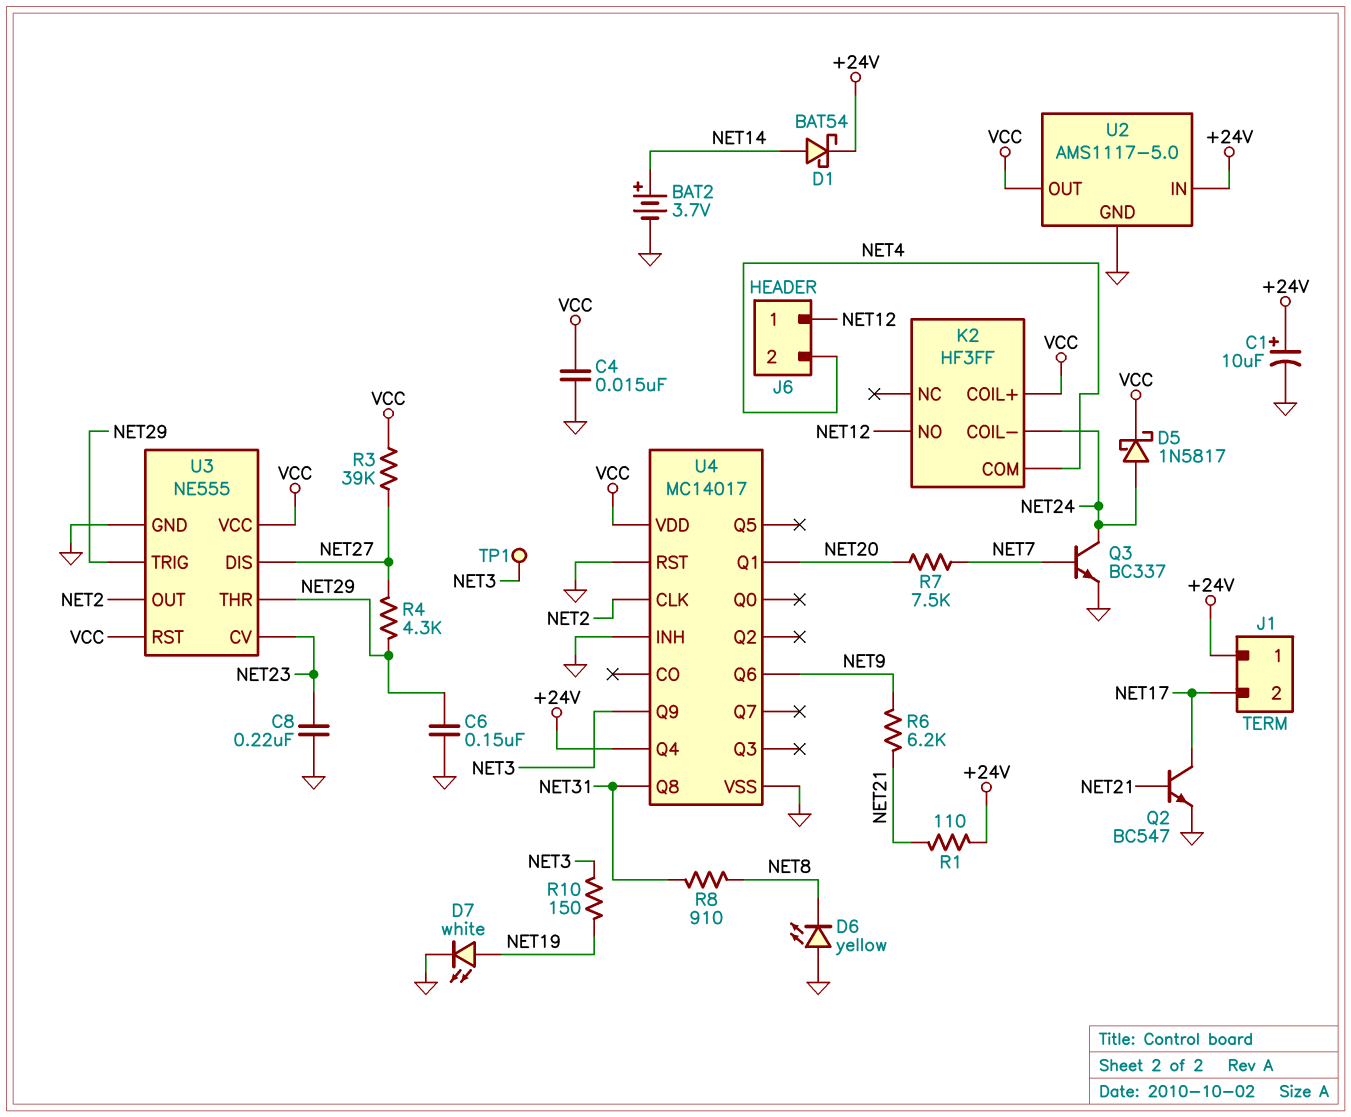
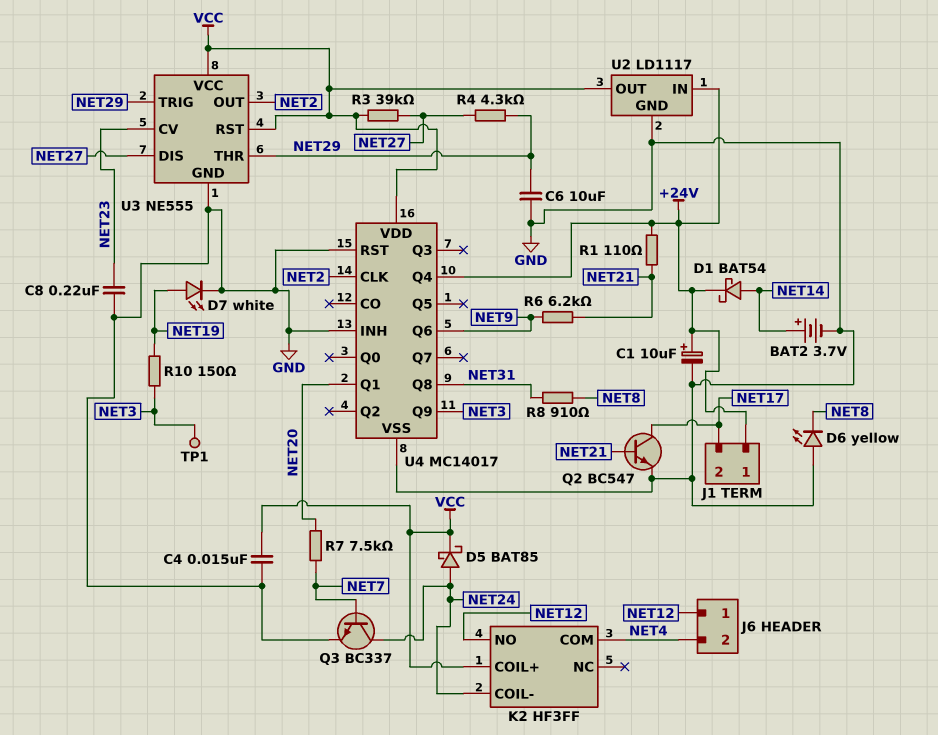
C6: 150nF (GND, NET29) -> 10uF (GND, NET29)
D5: schottky 1N5817 (A NET24, K VCC) -> schottky BAT85 (A NET24, K VCC)
U2: AMS1117-5.0 -> LD1117

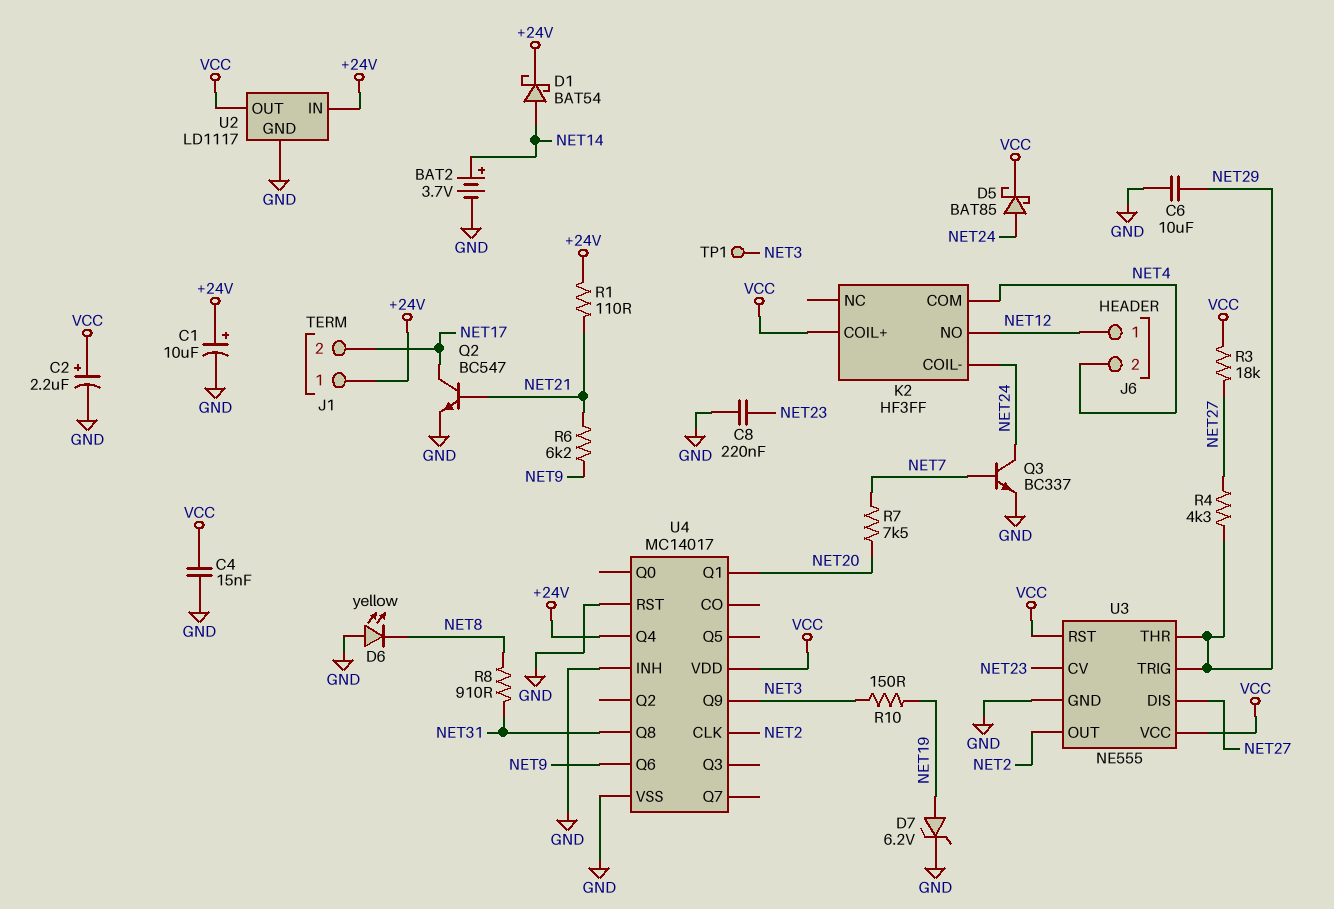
C2: none -> 2.2uF (plus VCC, minus GND)
D7: LED white (A NET19, K GND) -> zener 6.2V (A NET19, K GND)
R3: 39k (NET27, VCC) -> 18k (NET27, VCC)

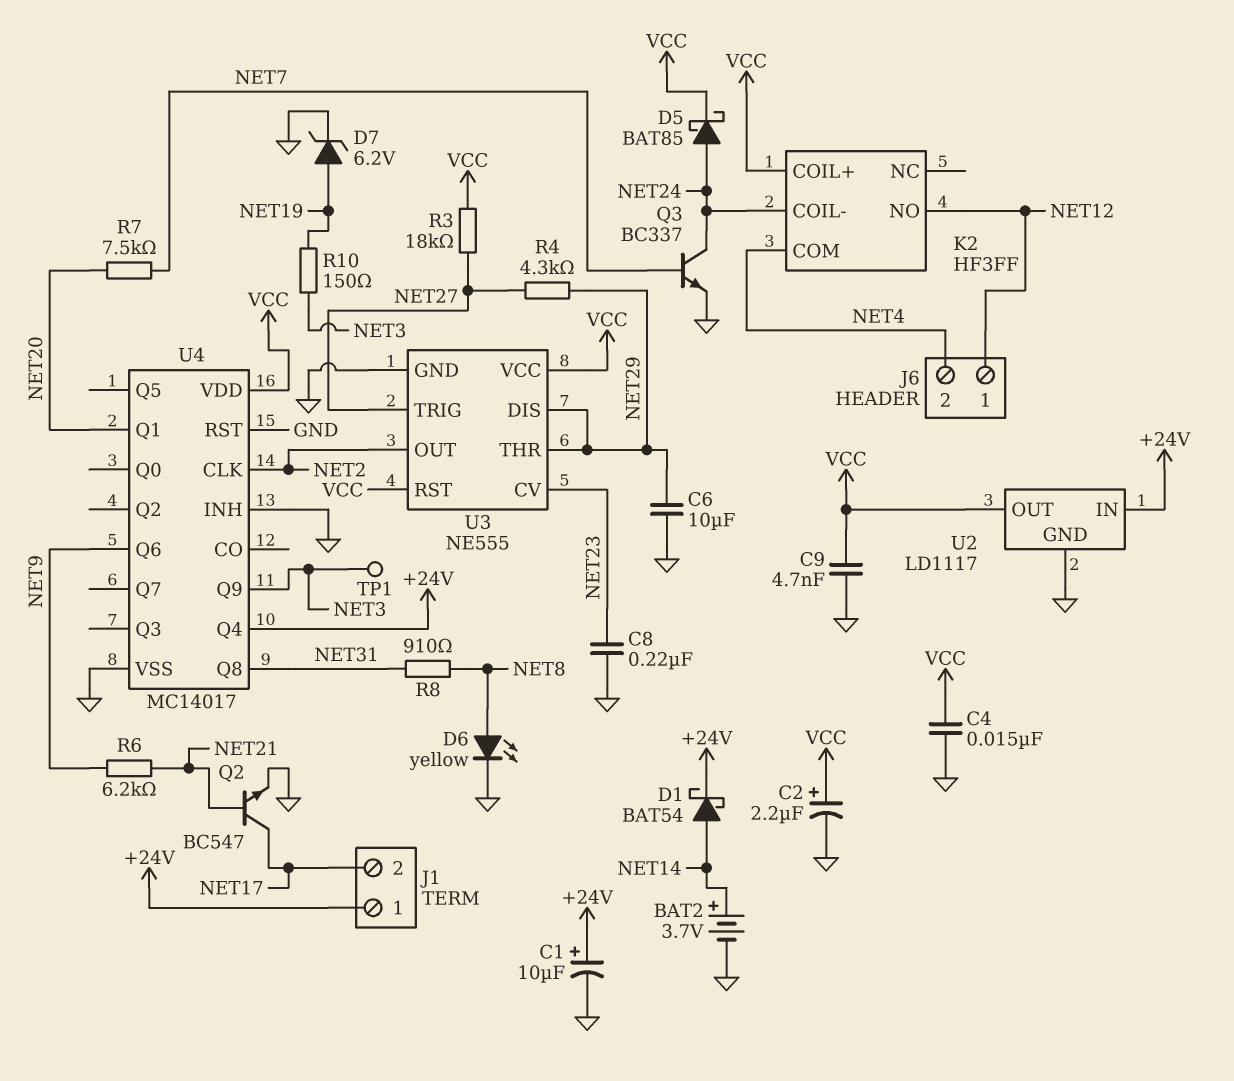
C9: none -> 4.7nF (GND, VCC)
D6: LED yellow (A GND, K NET8) -> LED yellow (A NET8, K GND)
R1: 110 (+24V, NET21) -> none
U3 pin DIS: NET27 -> NET29
U3 pin TRIG: NET29 -> NET27

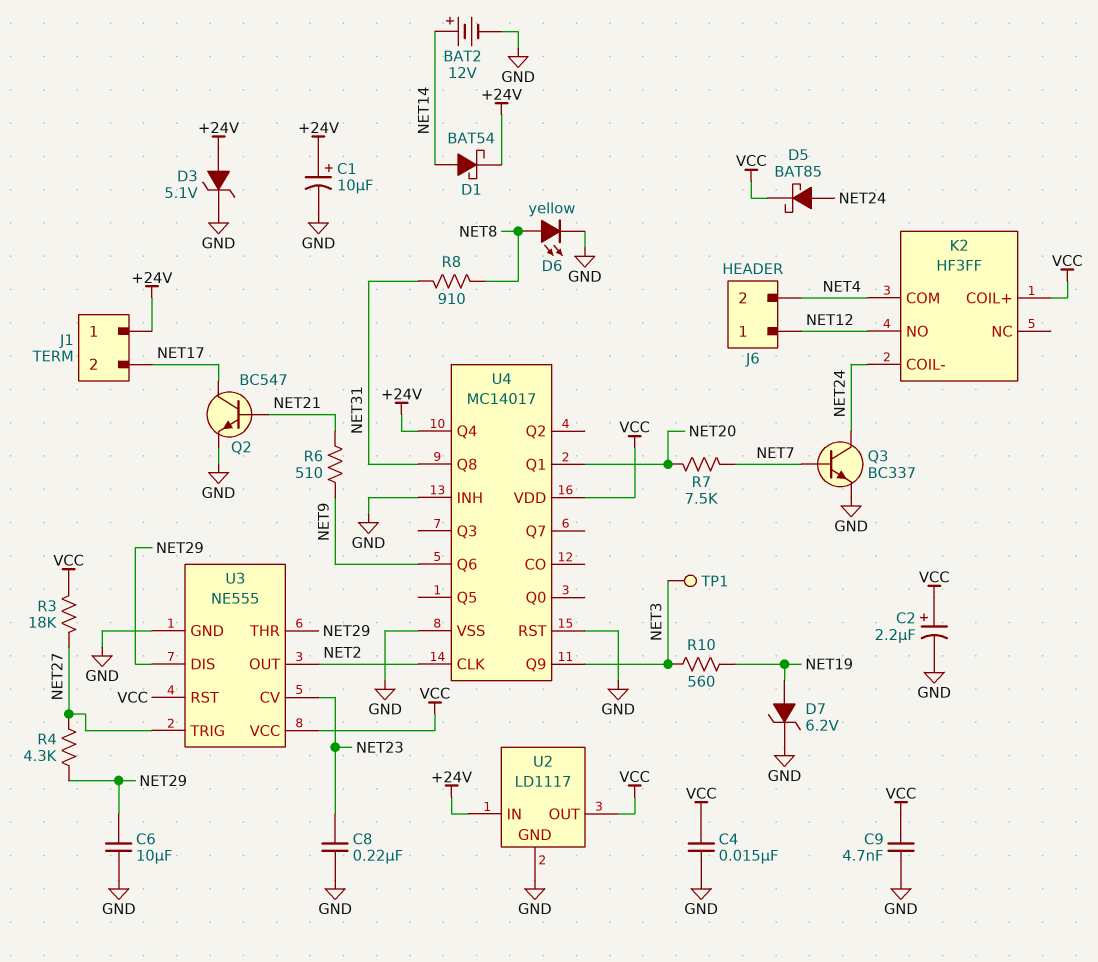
BAT2: 3.7V (plus NET14, minus GND) -> 12V (plus NET14, minus GND)
D3: none -> zener 5.1V (A +24V, K GND)
R6: 6.2k (NET9, NET21) -> 510 (NET9, NET21)
R10: 150 (NET3, NET19) -> 560 (NET3, NET19)

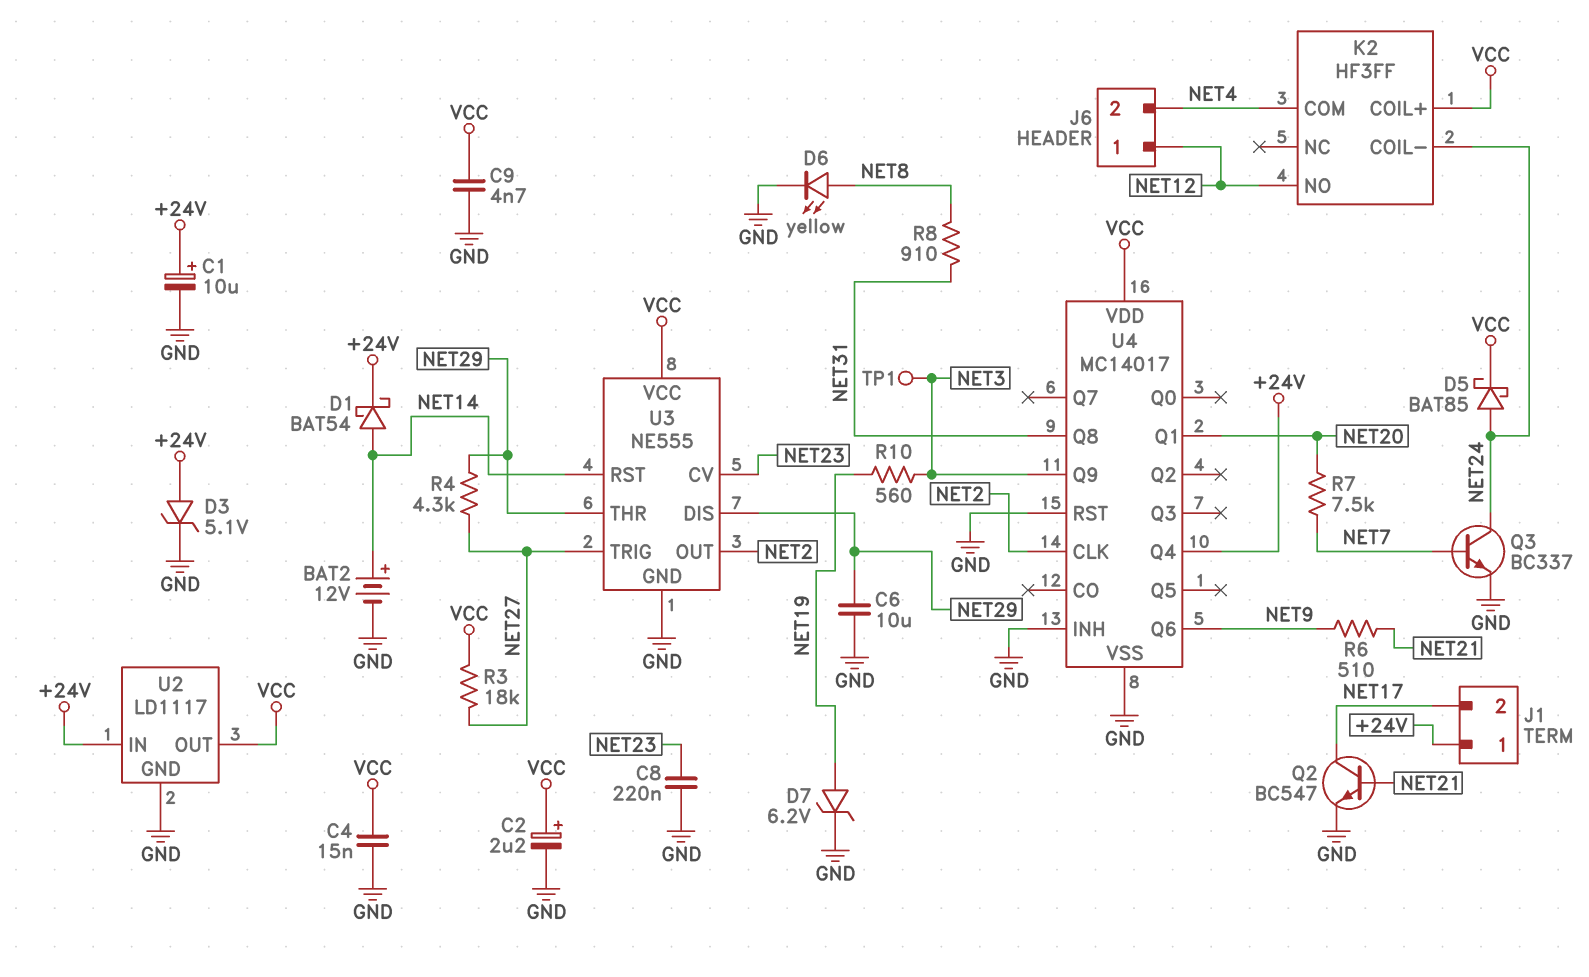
U3 pin RST: VCC -> NET14

